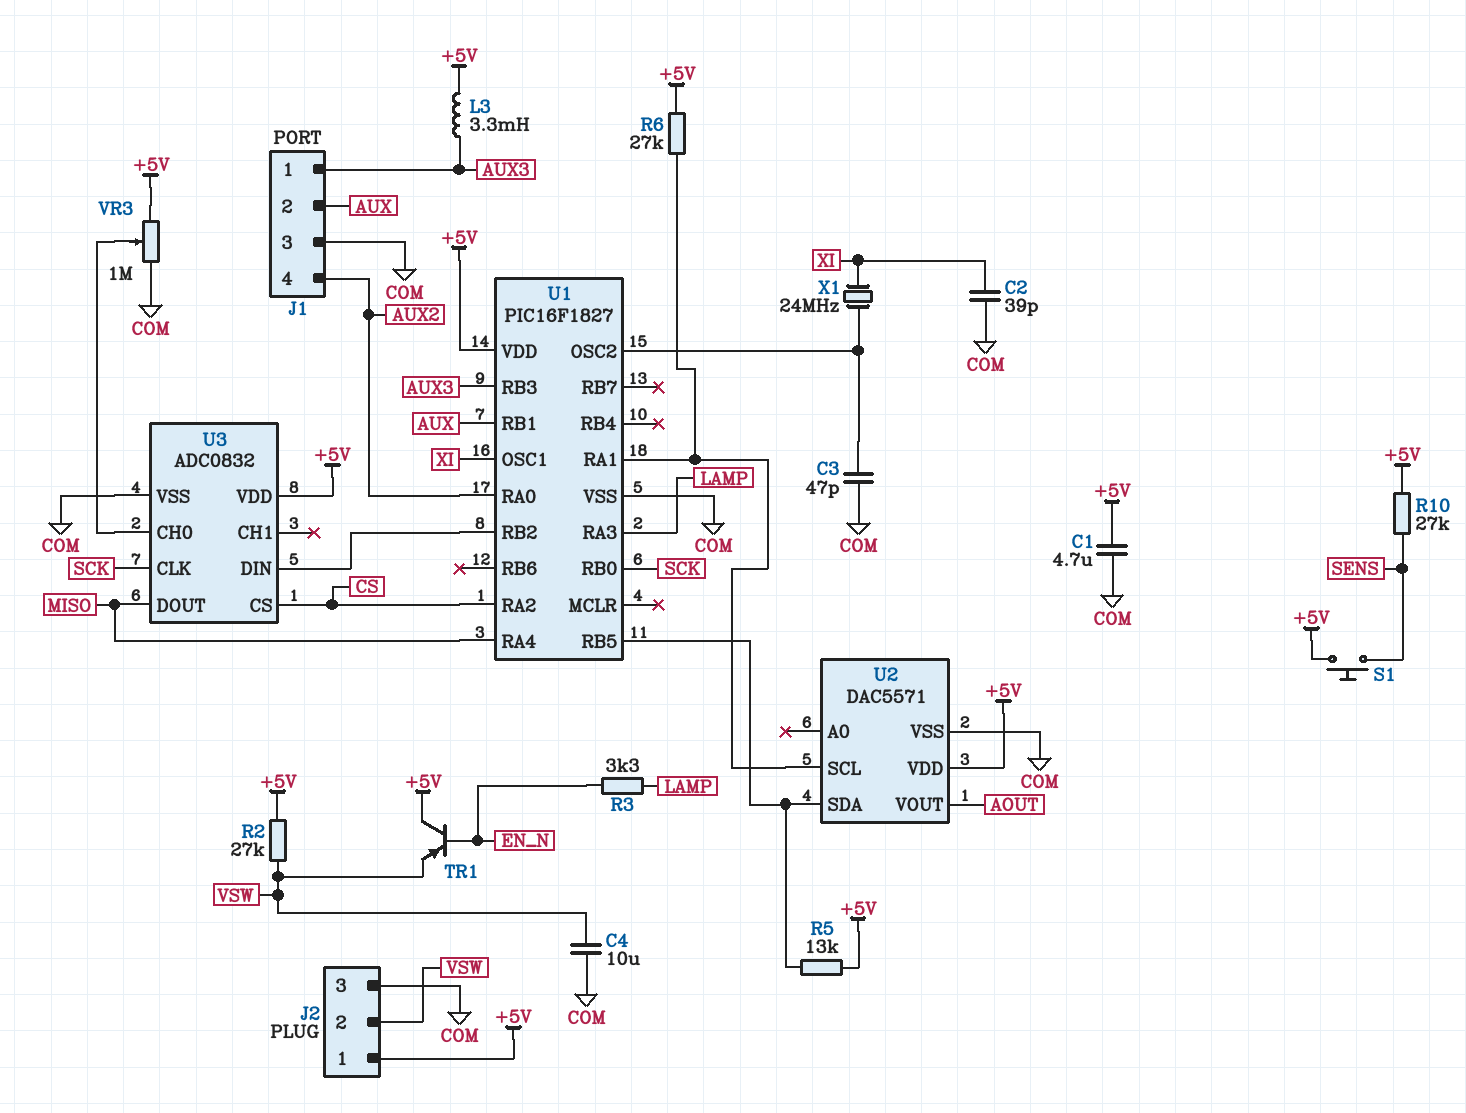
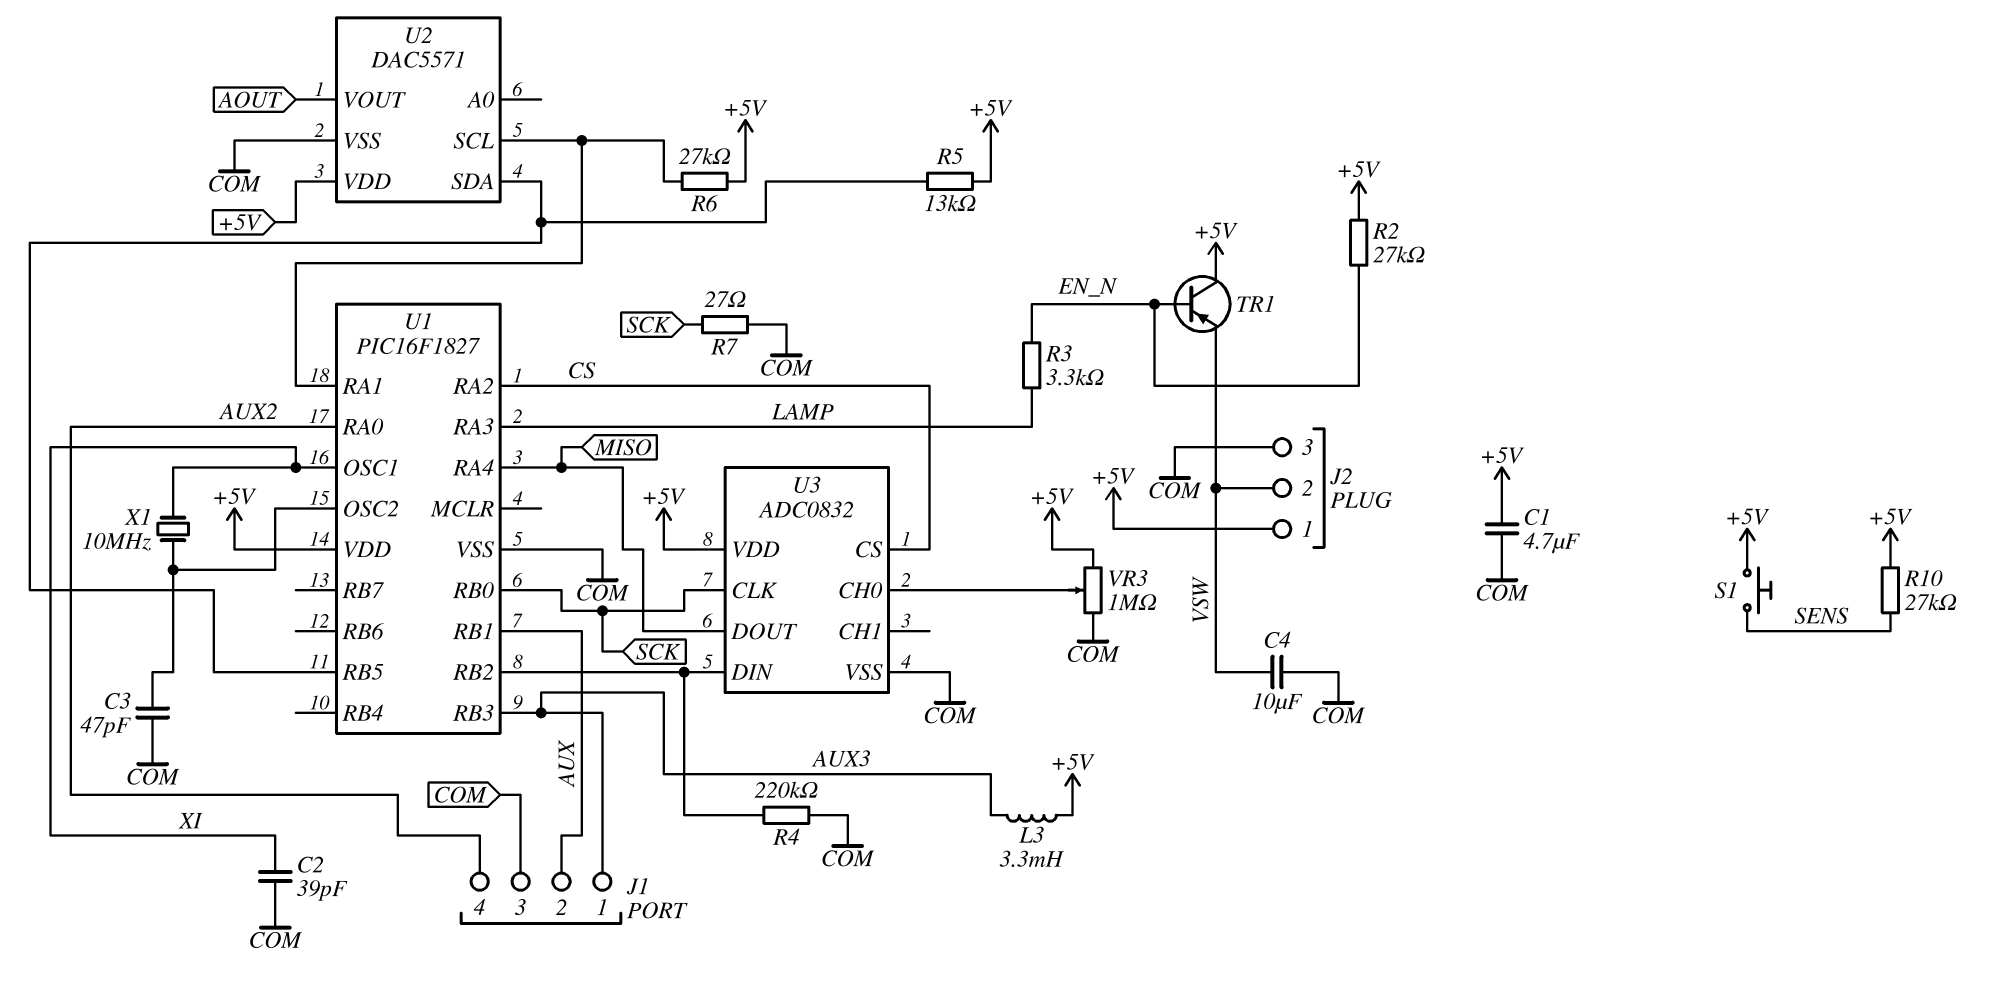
R2: 27k (+5V, VSW) -> 27k (+5V, EN_N)
R4: none -> 220k (COM, U1/RB2)
R7: none -> 27 (COM, SCK)
X1: 24MHz (U1/OSC2, XI) -> 10MHz (U1/OSC2, XI)

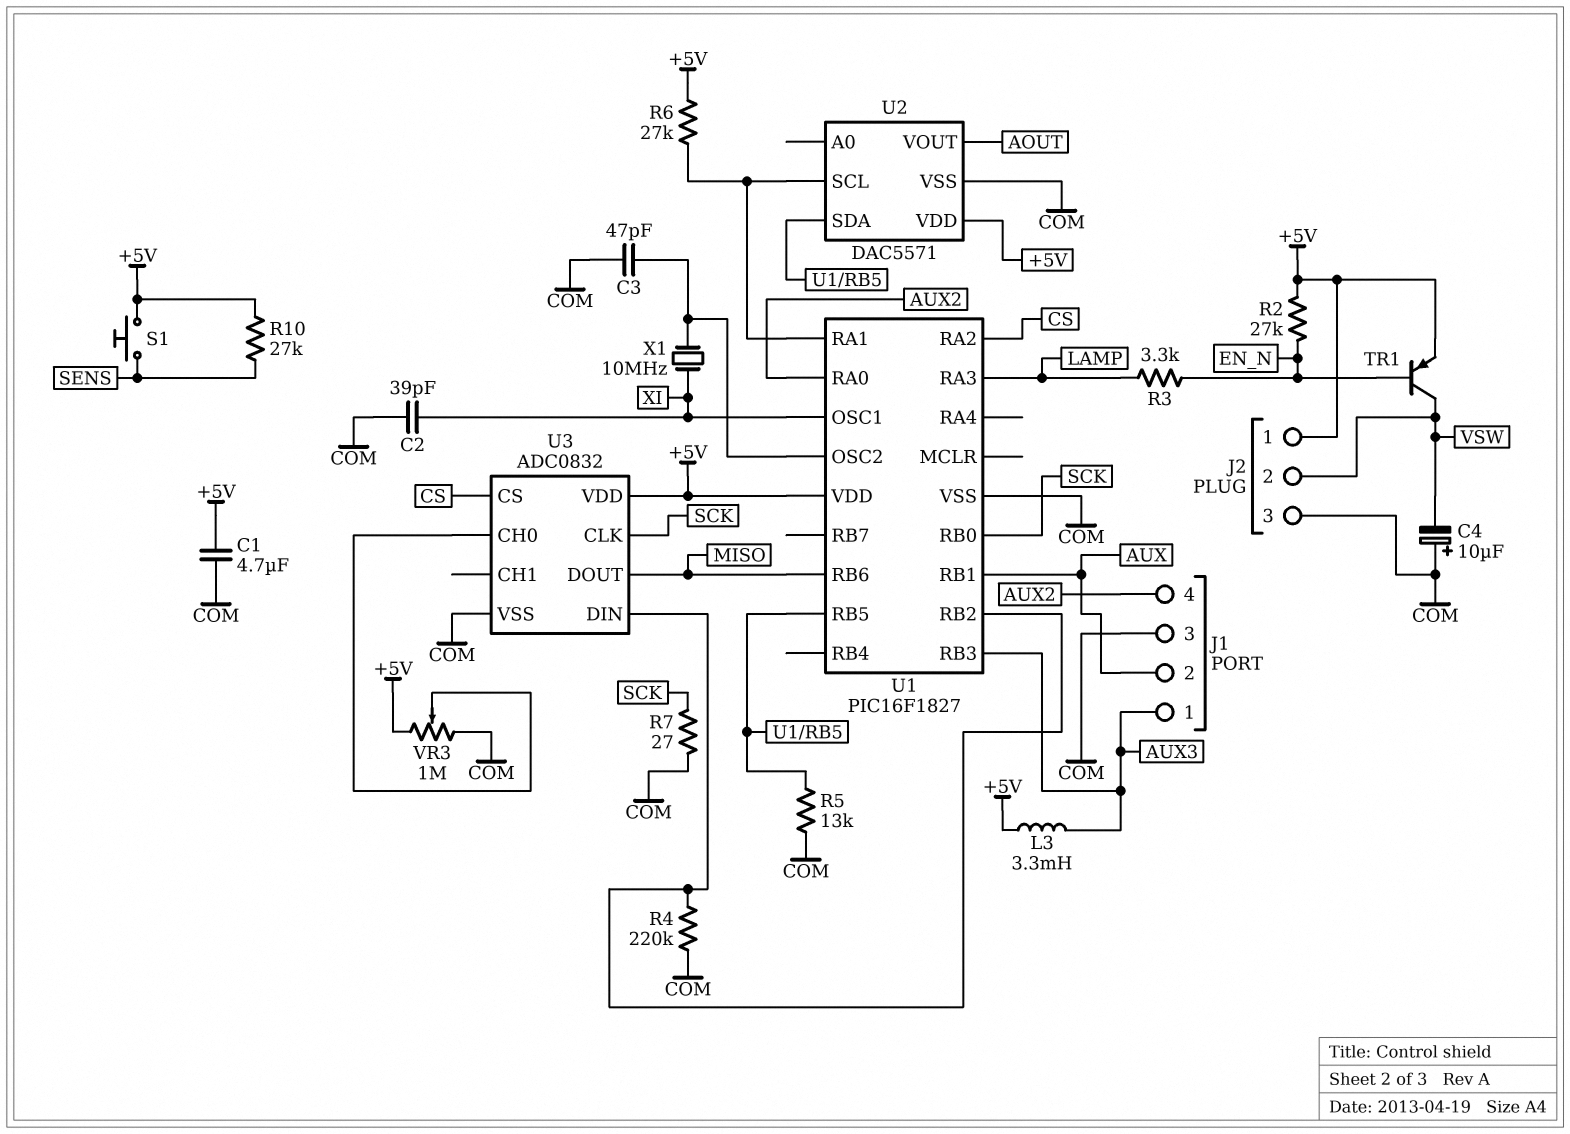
C4: 10uF (COM, VSW) -> 10uF (plus COM, minus VSW)
R5: 13k (+5V, U1/RB5) -> 13k (COM, U1/RB5)
TR1: PNP (B EN_N, C +5V, E VSW) -> PNP (B EN_N, C VSW, E +5V)
U1 pin RA4: MISO -> none
U1 pin RB6: none -> MISO

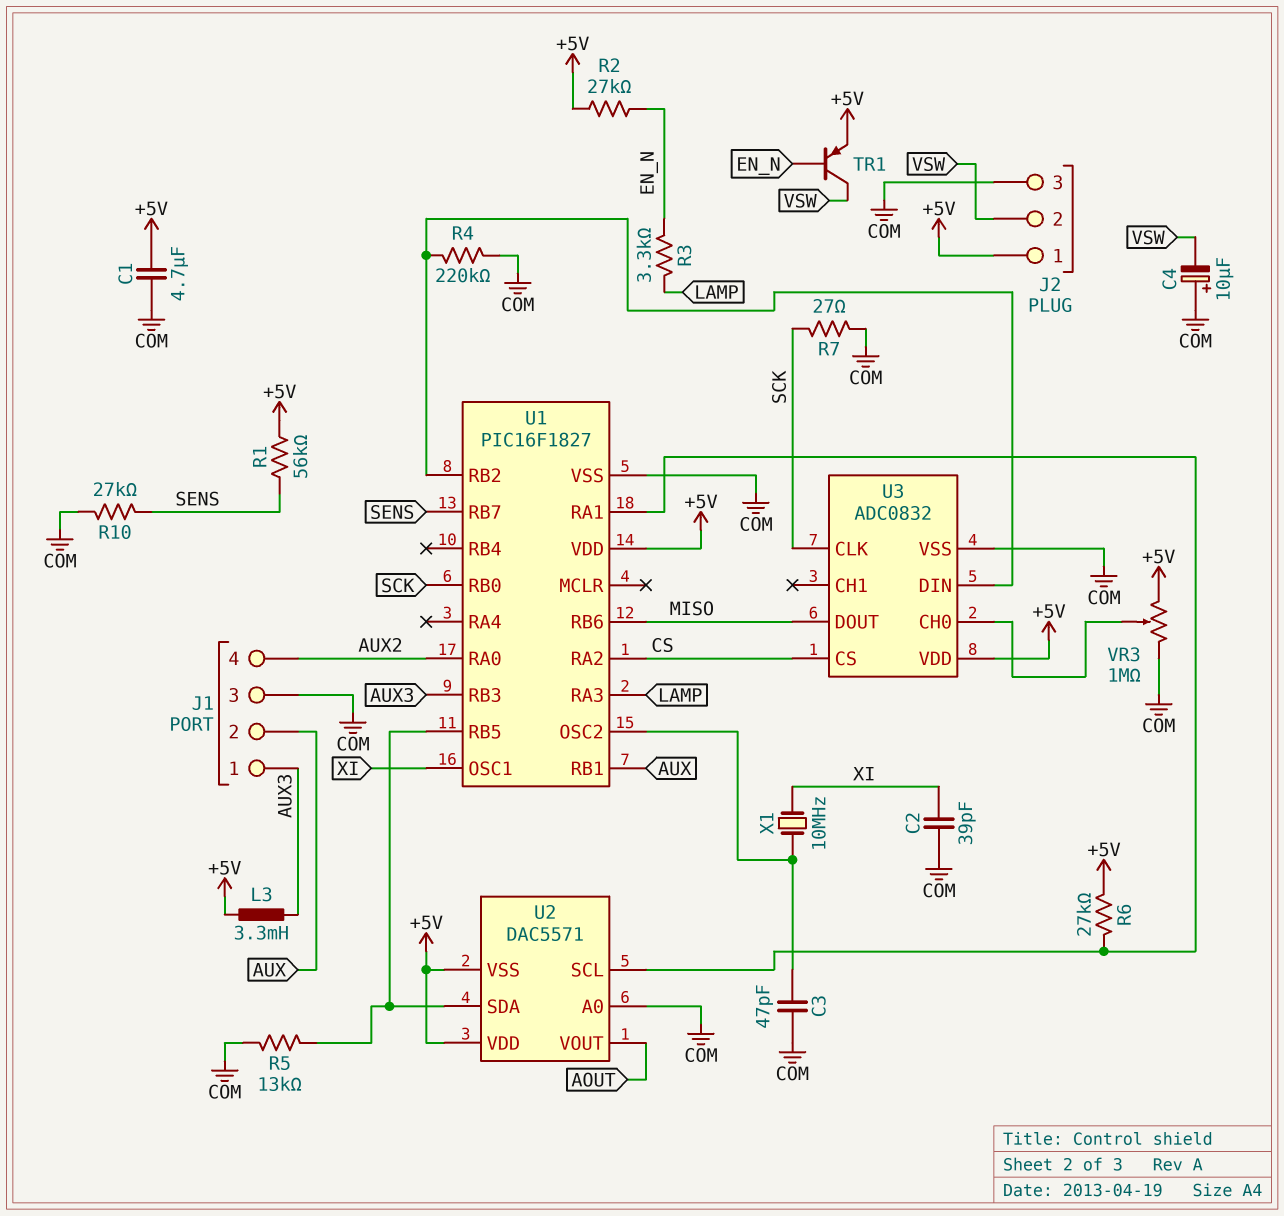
R1: none -> 56k (+5V, SENS)
R10: 27k (+5V, SENS) -> 27k (COM, SENS)
S1: button (+5V, SENS) -> none
U1 pin RB7: none -> SENS
U2 pin A0: none -> COM
U2 pin VSS: COM -> +5V

